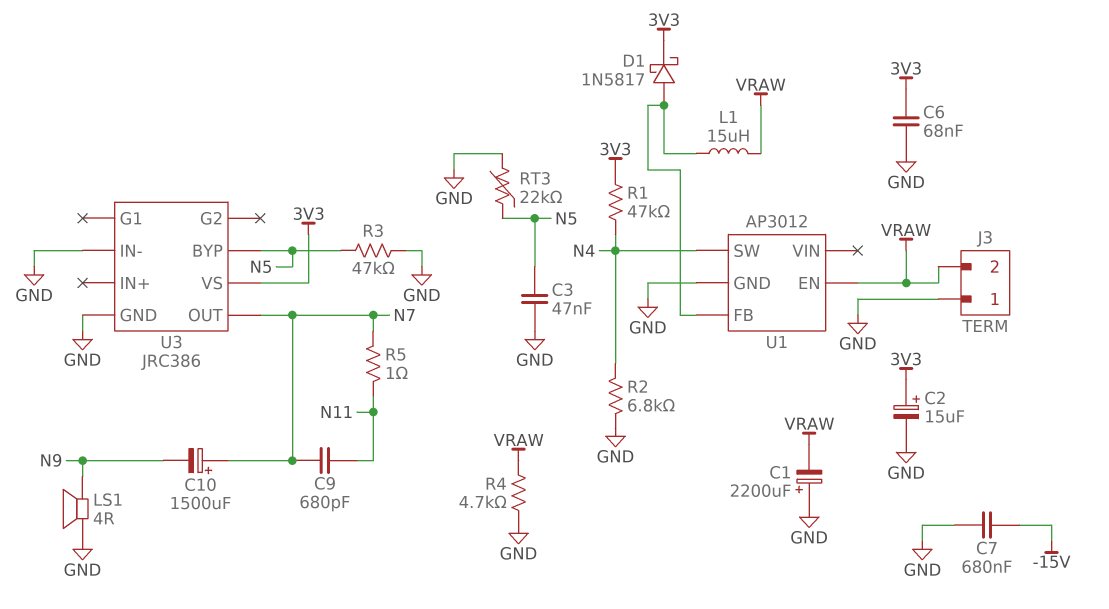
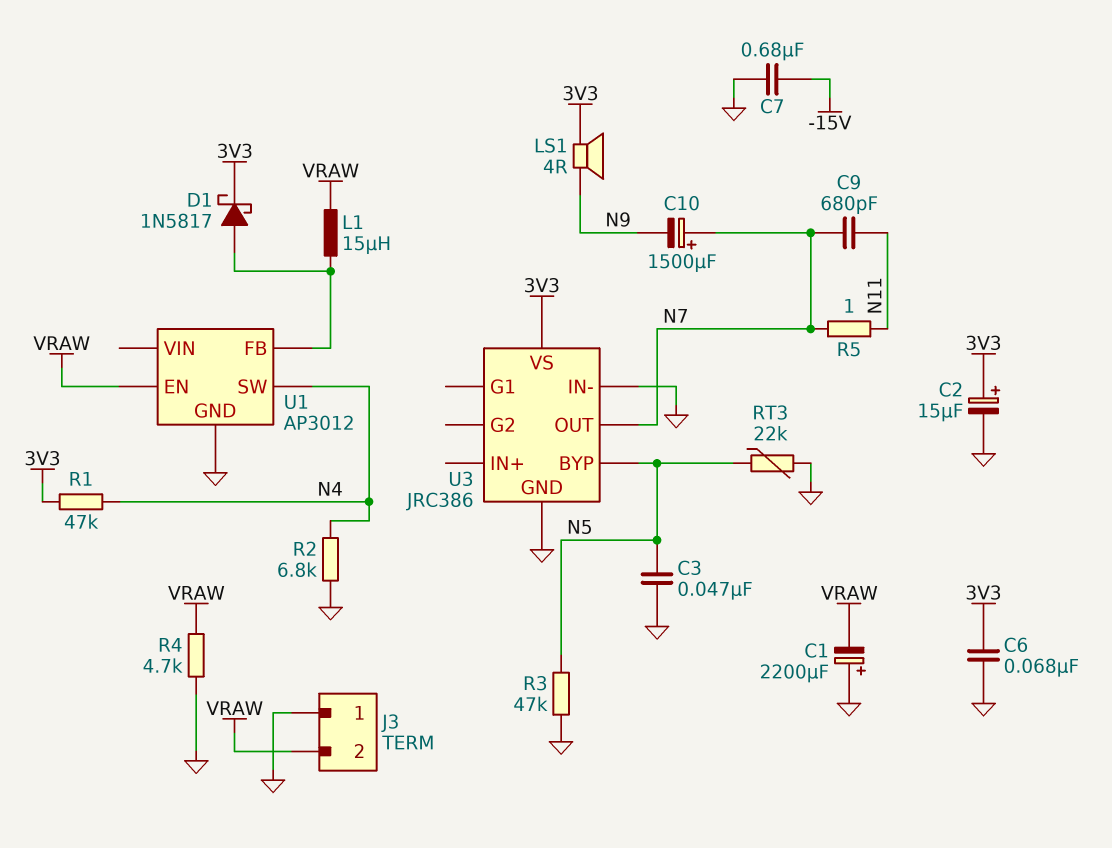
LS1: speaker 4R (GND, N9) -> speaker 4R (3V3, N9)

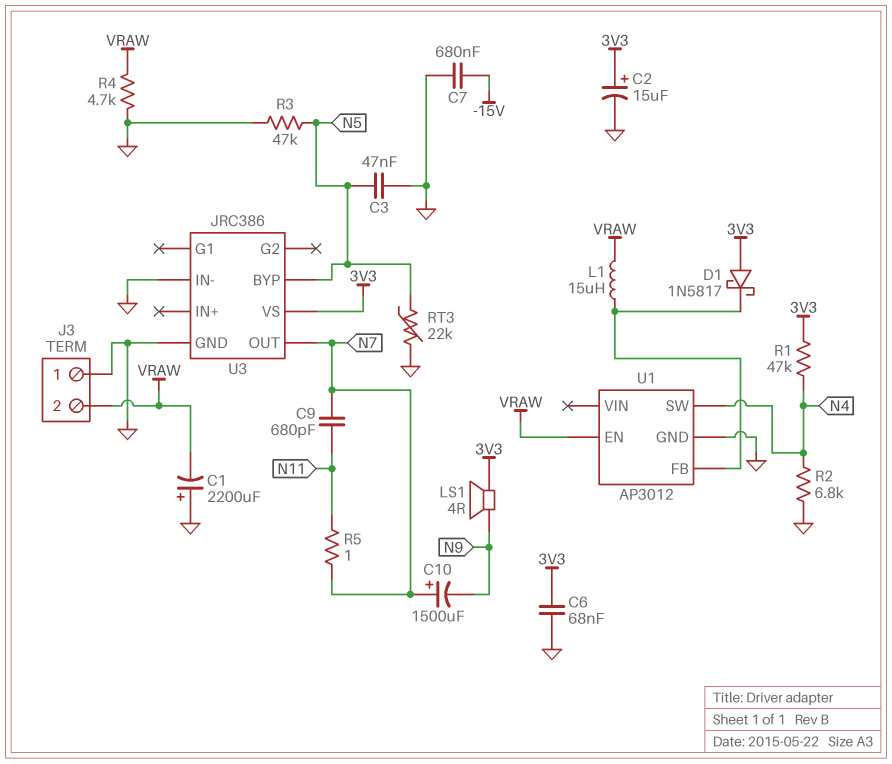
D1: schottky 1N5817 (A U1/FB, K 3V3) -> schottky 1N5817 (A 3V3, K U1/FB)

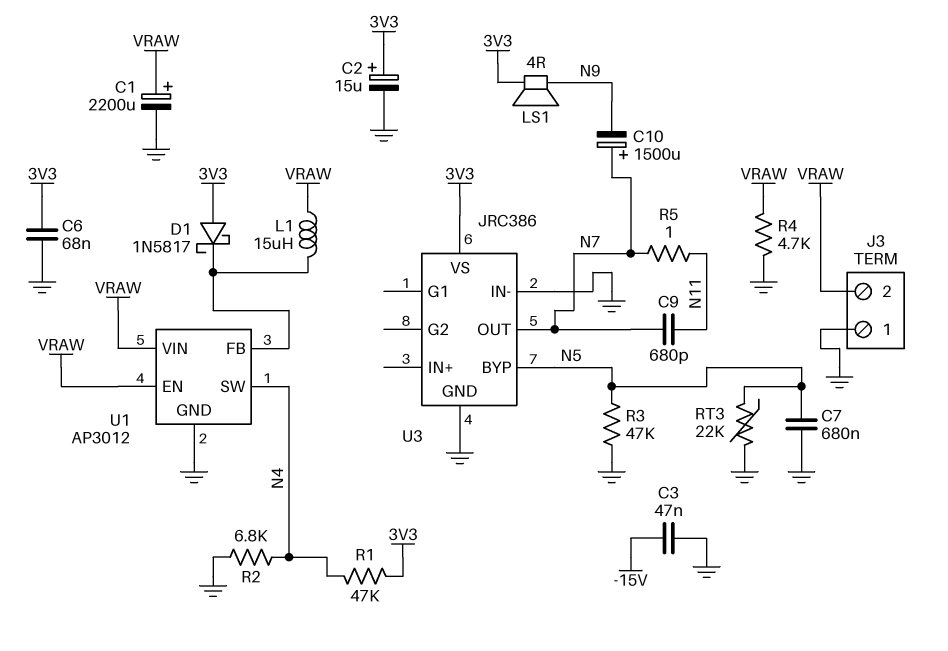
C1: 2200uF (plus GND, minus VRAW) -> 2200uF (plus VRAW, minus GND)
C3: 47nF (GND, N5) -> 47nF (-15V, GND)
C7: 680nF (-15V, GND) -> 680nF (GND, N5)
U1 pin VIN: none -> VRAW

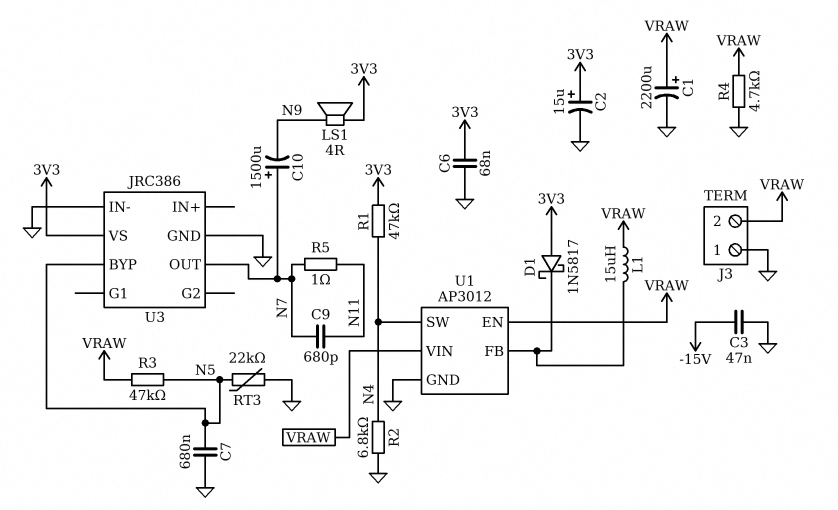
R3: 47k (GND, N5) -> 47k (N5, VRAW)

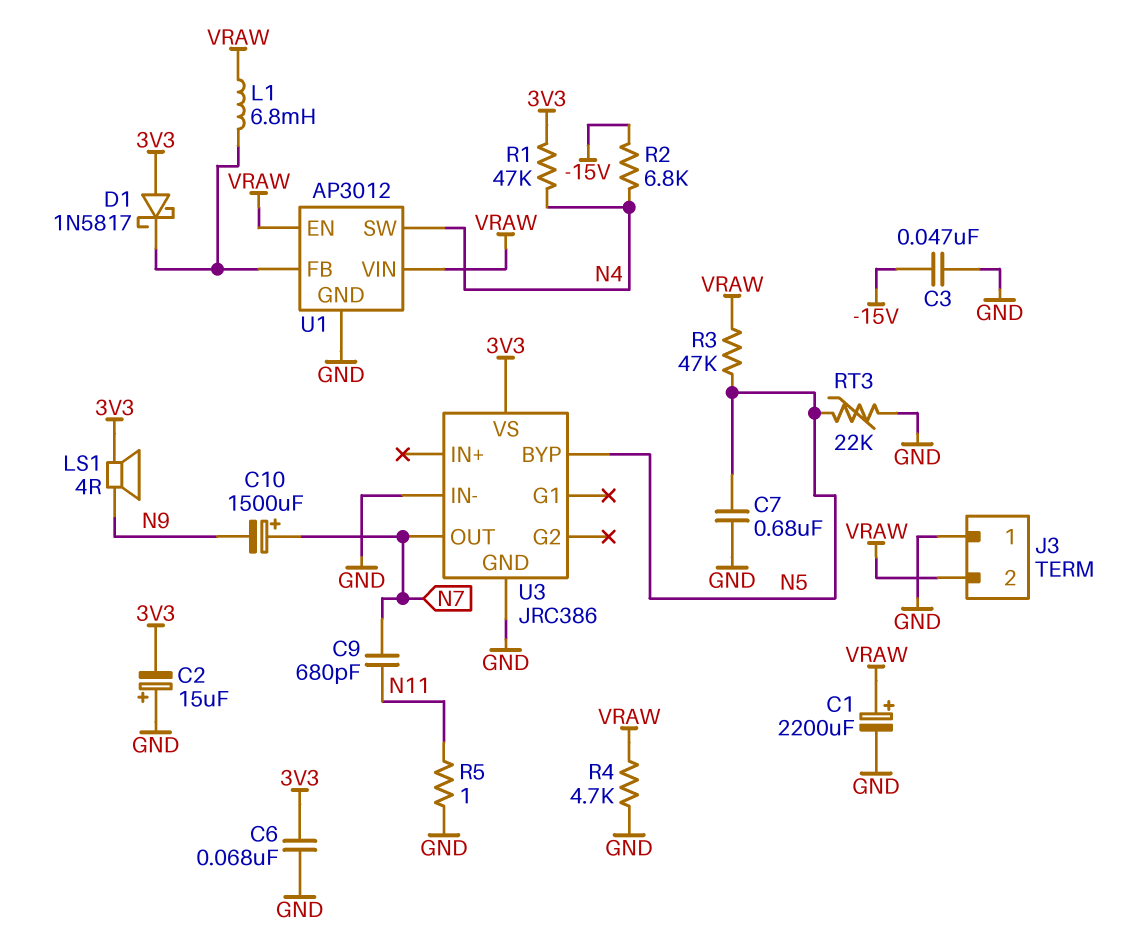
C2: 15uF (plus 3V3, minus GND) -> 15uF (plus GND, minus 3V3)
L1: 15uH (U1/FB, VRAW) -> 6.8mH (U1/FB, VRAW)
R2: 6.8k (GND, N4) -> 6.8k (-15V, N4)
R5: 1 (N7, N11) -> 1 (GND, N11)

